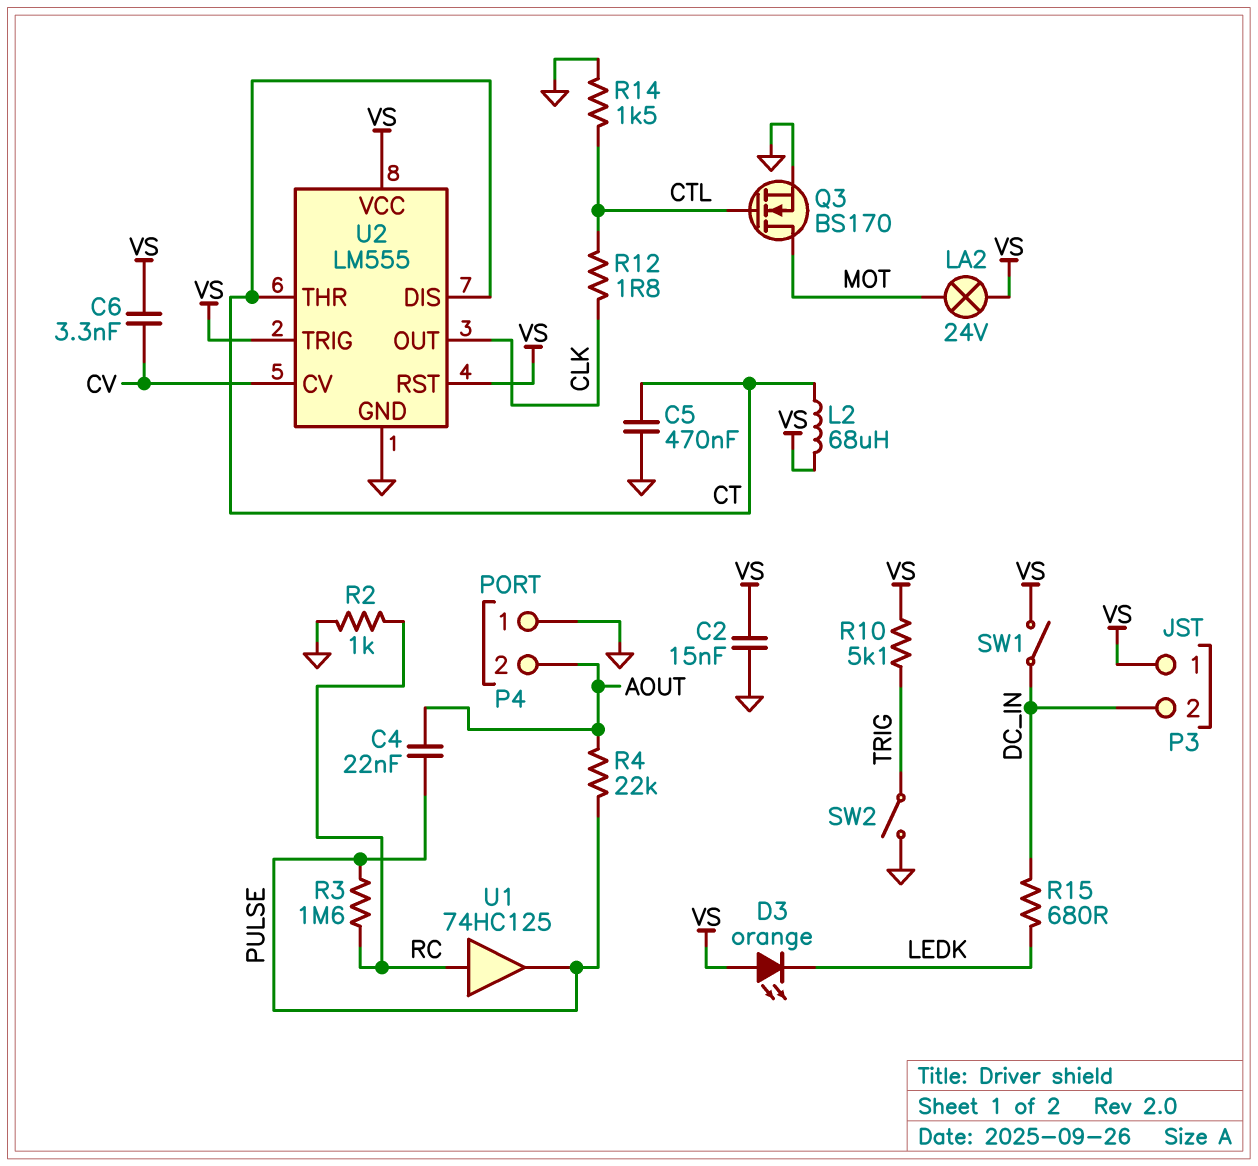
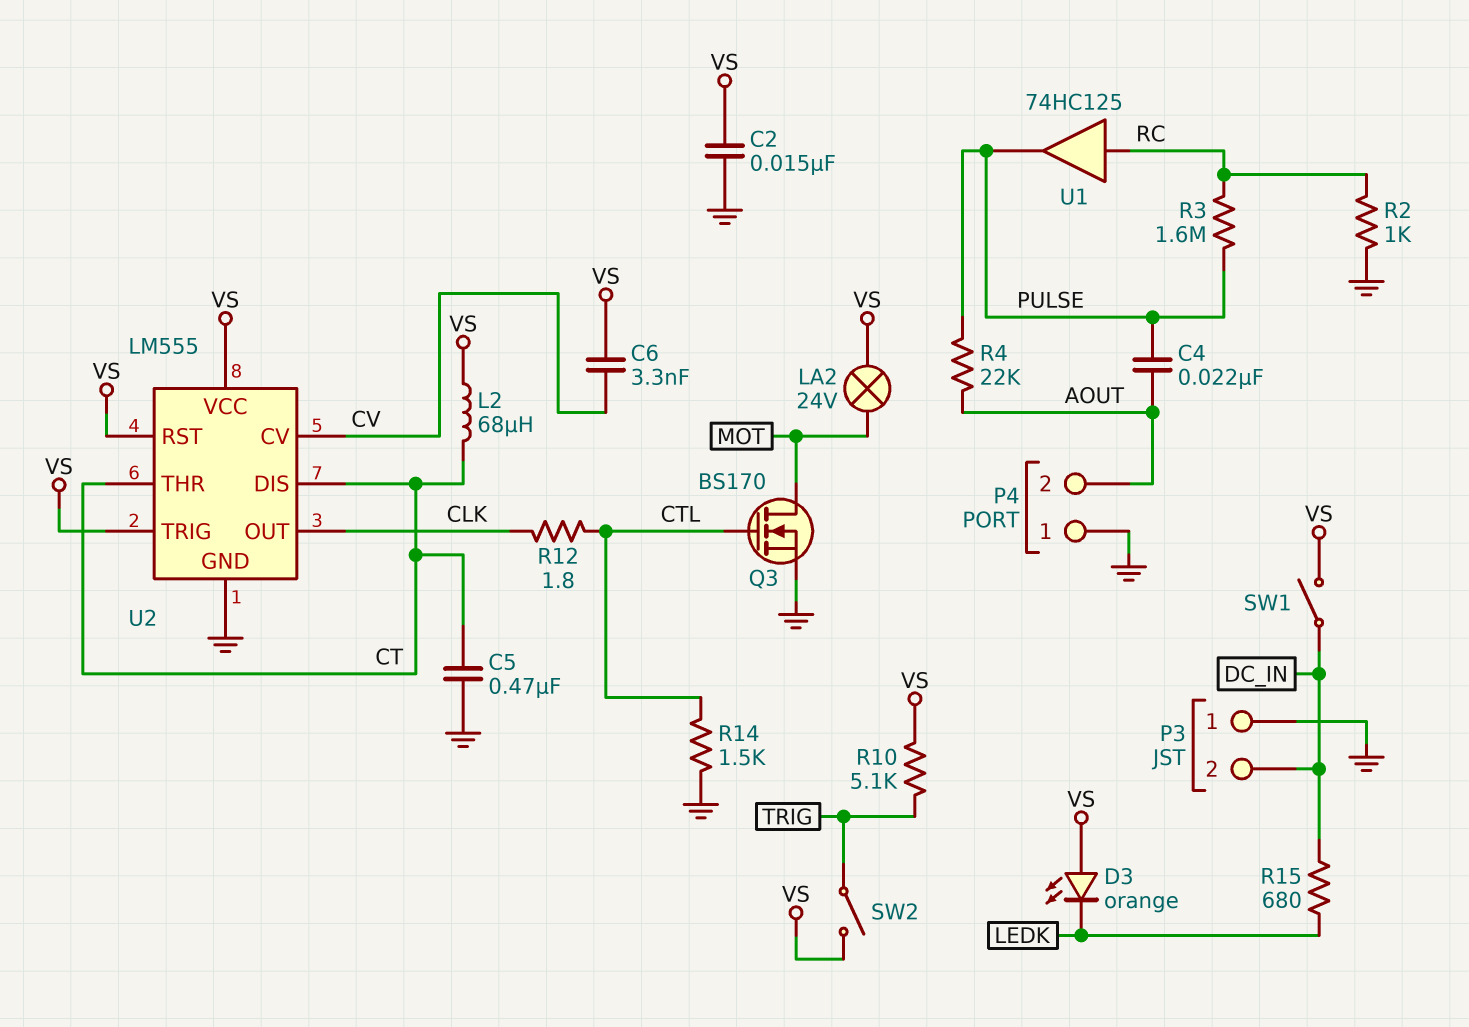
P3 pin 1: VS -> GND
SW2: switch (GND, TRIG) -> switch (TRIG, VS)

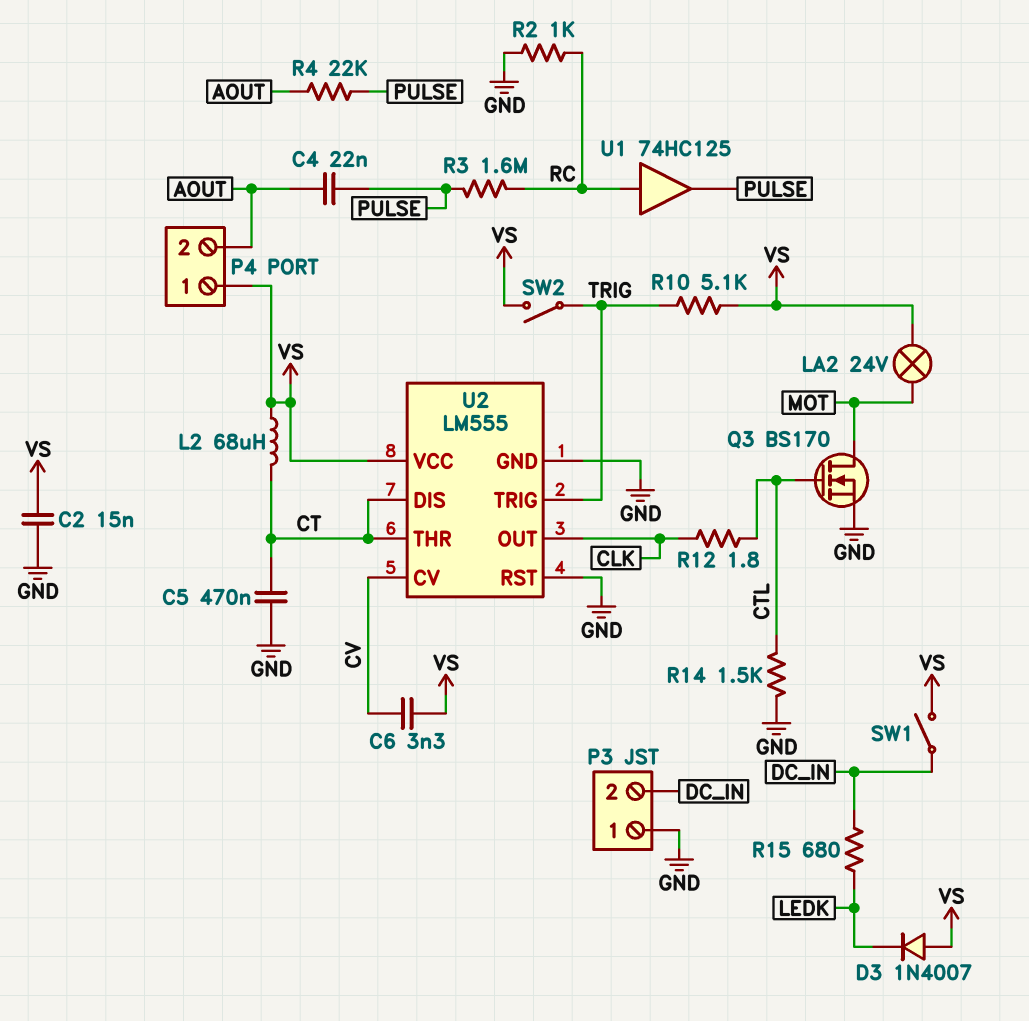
D3: LED orange (A VS, K LEDK) -> diode 1N4007 (A VS, K LEDK)
P4 pin 1: GND -> VS
U2 pin RST: VS -> GND
U2 pin TRIG: VS -> TRIG

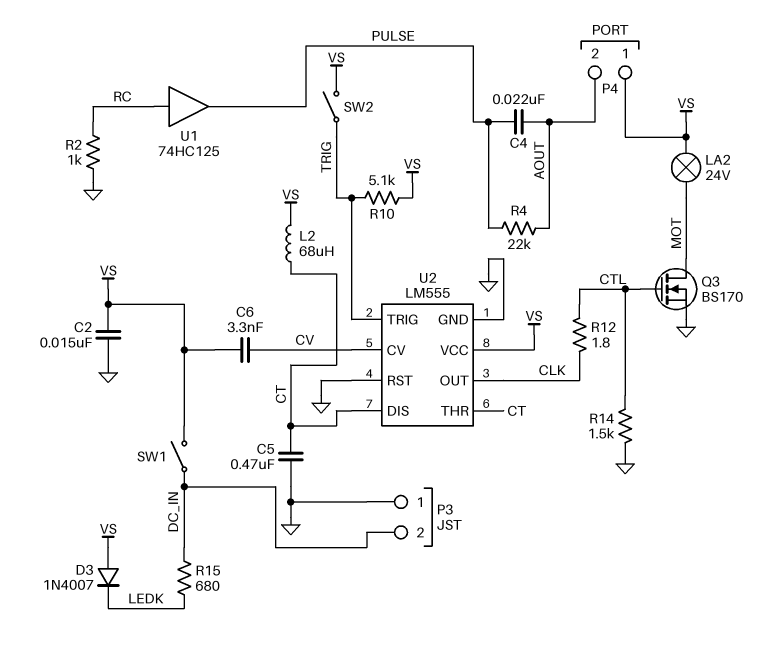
R3: 1.6M (PULSE, RC) -> none

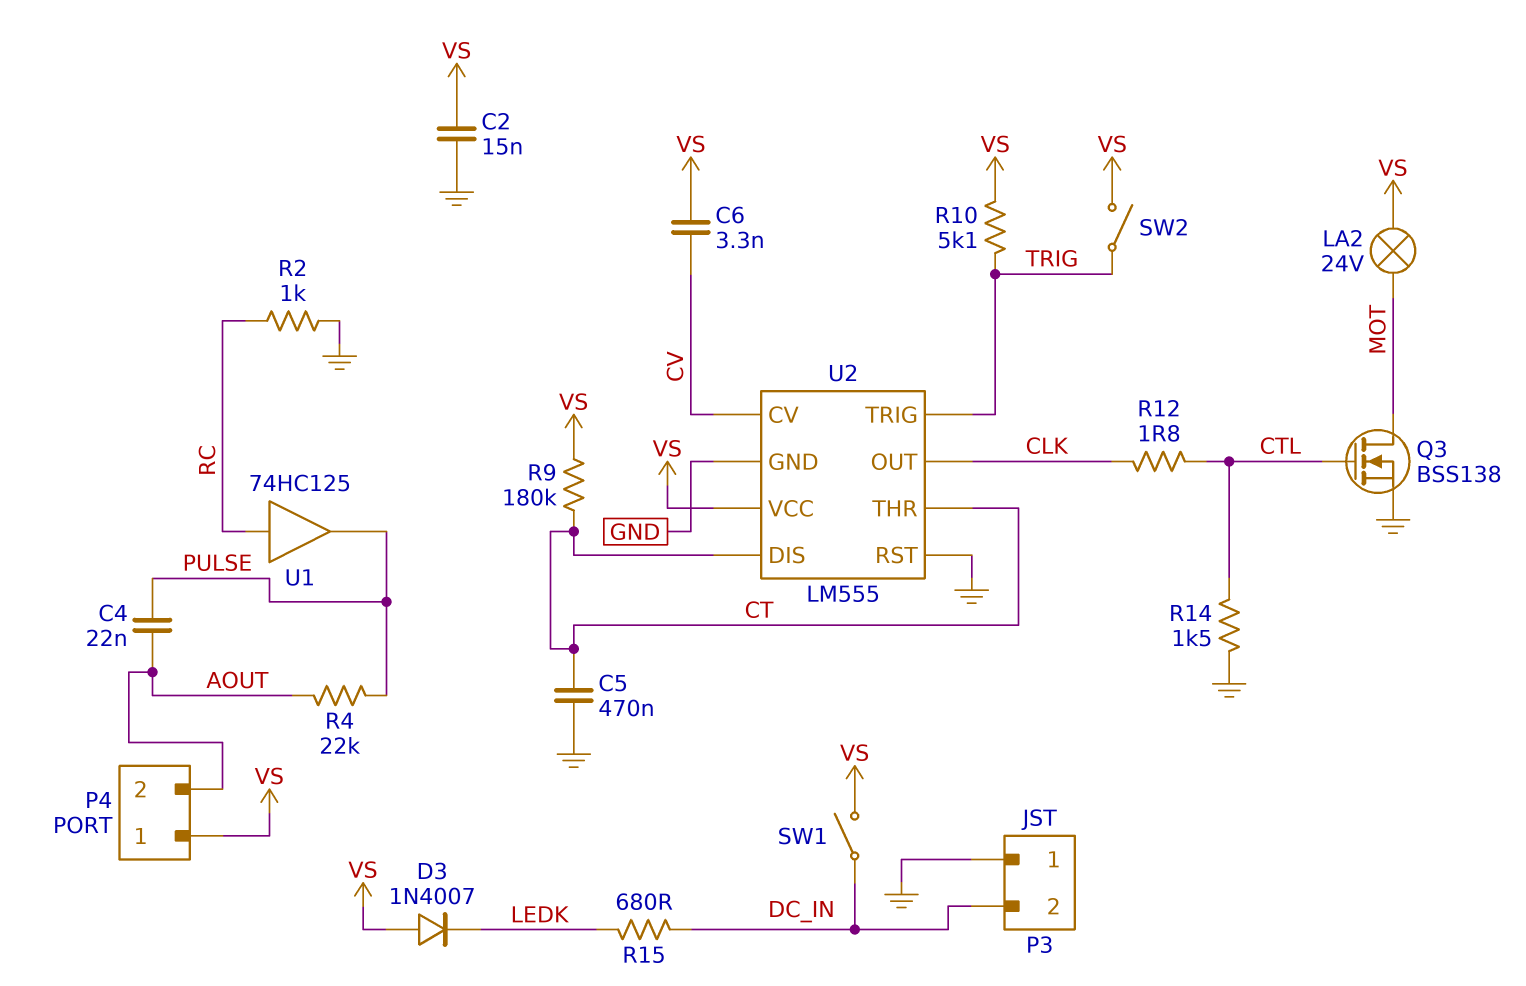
L2: 68uH (CT, VS) -> none
Q3: NMOS BS170 (G CTL, D MOT, S GND) -> NMOS BSS138 (G CTL, D MOT, S GND)
R9: none -> 180k (CT, VS)

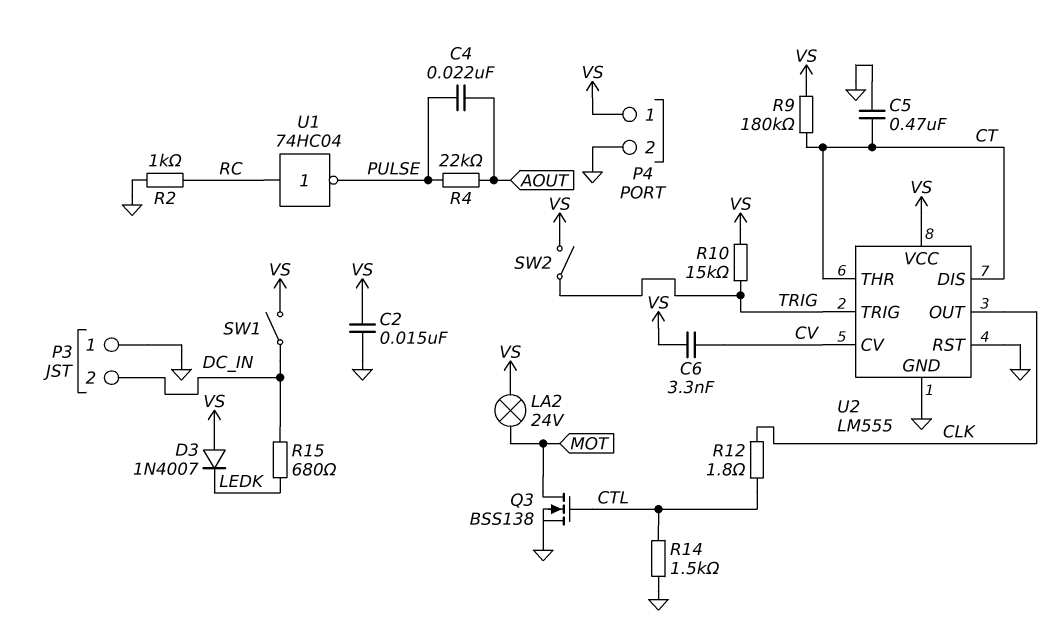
P4 pin 2: AOUT -> GND
R10: 5.1k (TRIG, VS) -> 15k (TRIG, VS)
U1: buffer 74HC125 (in RC, out PULSE) -> NOT 74HC04 (in RC, out PULSE)

